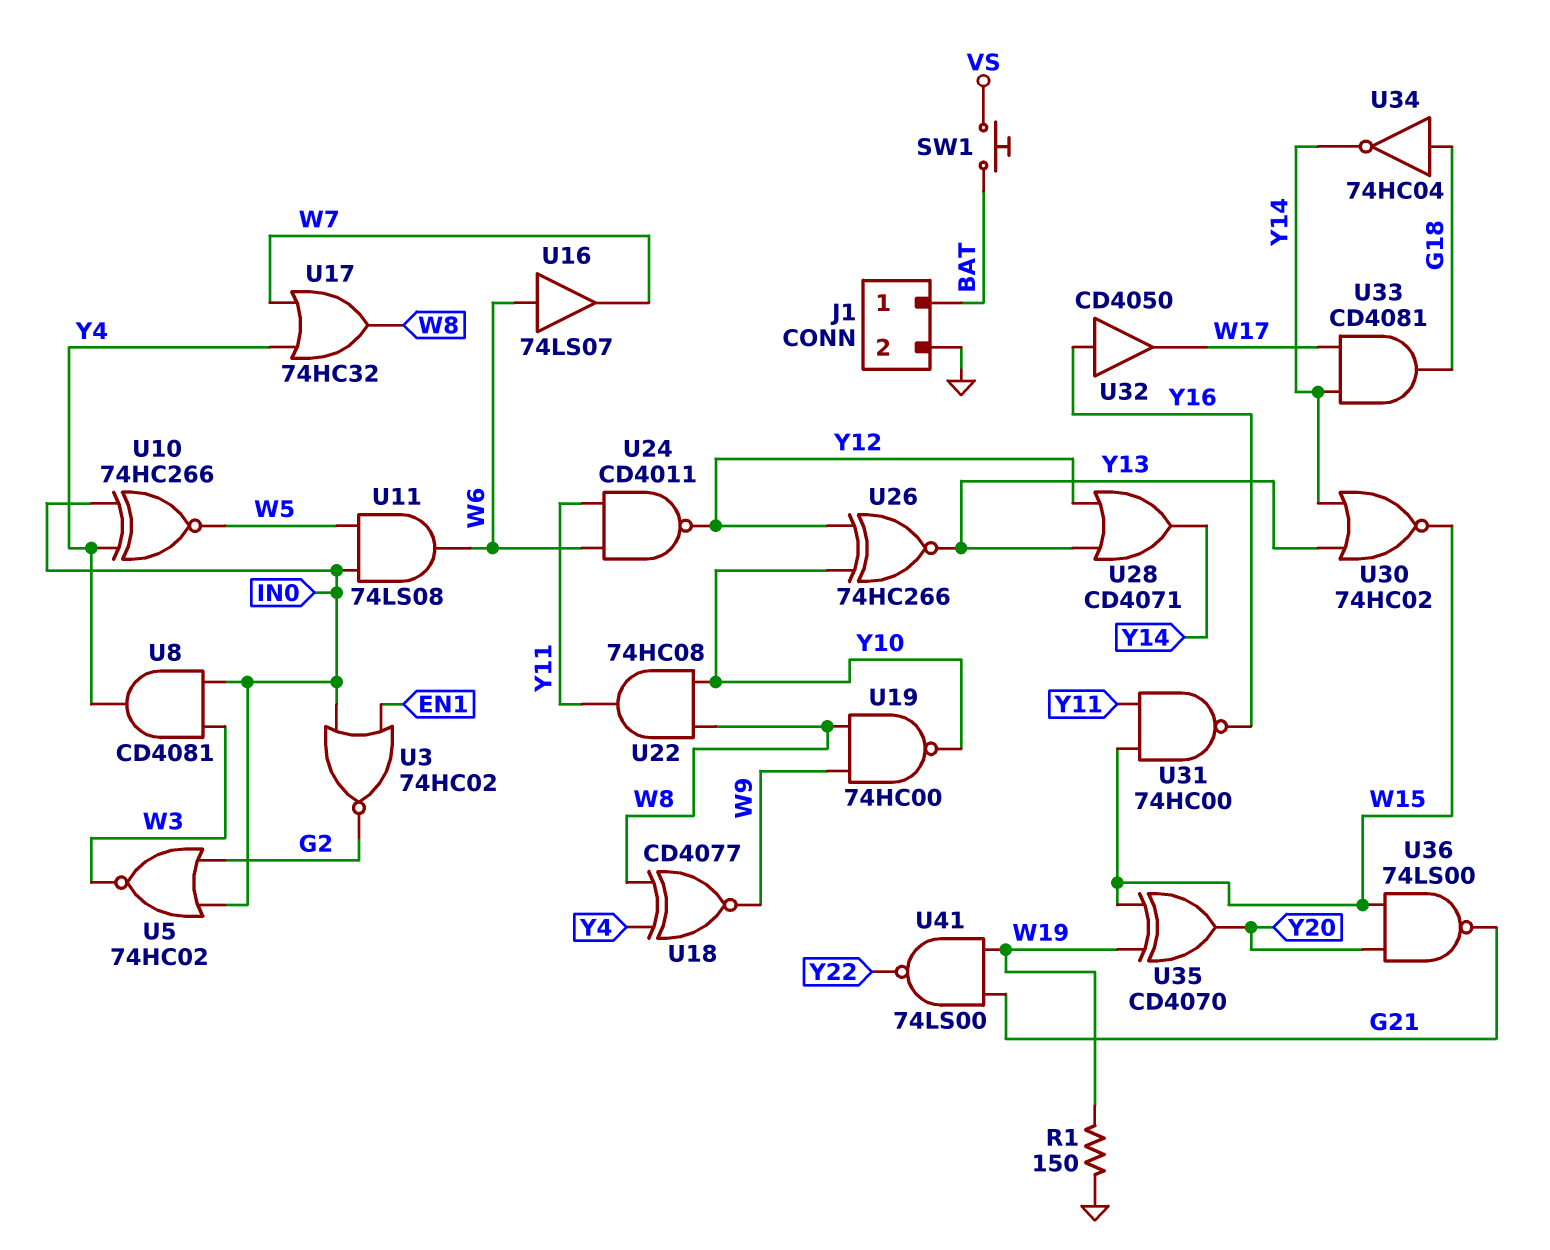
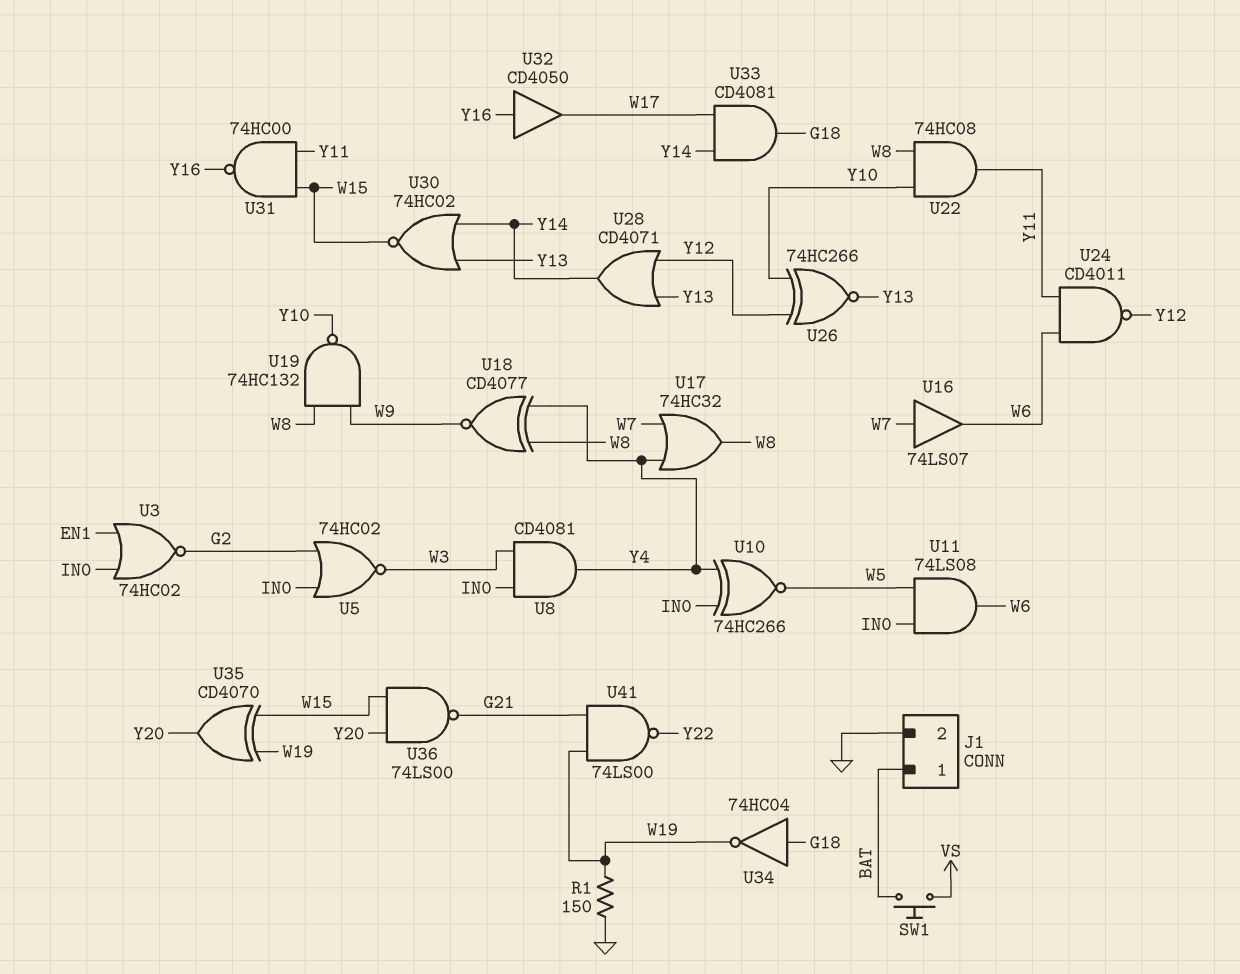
U16: buffer 74LS07 (in W6, out W7) -> buffer 74LS07 (in W7, out W6)
U19: NAND 74HC00 (in W8, in W9, out Y10) -> NAND 74HC132 (in W8, in W9, out Y10)
U34: NOT 74HC04 (in G18, out Y14) -> NOT 74HC04 (in G18, out W19)

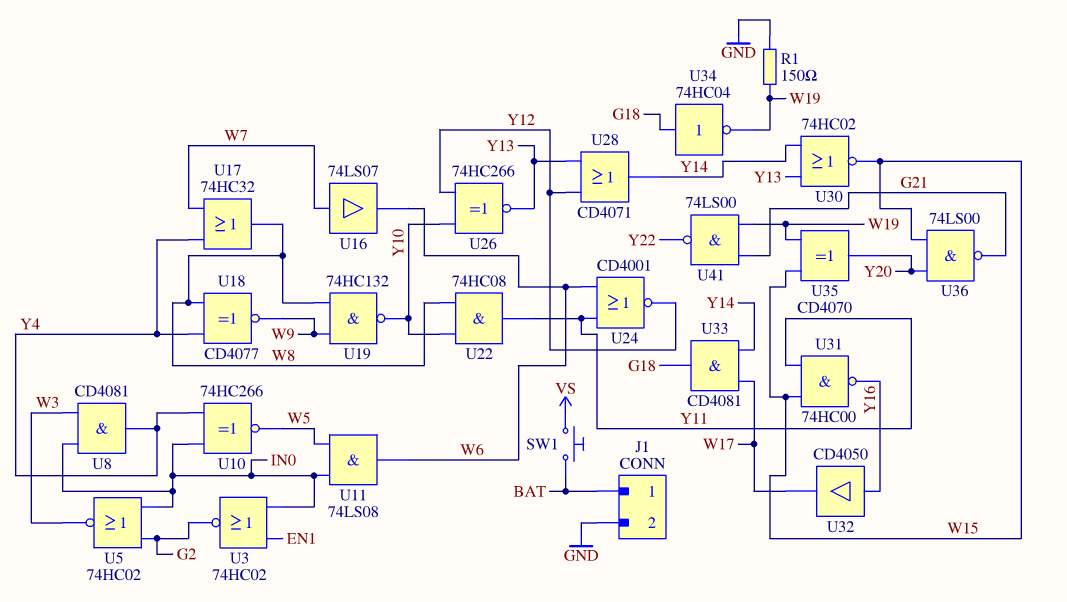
U24: NAND CD4011 (in W6, in Y11, out Y12) -> NOR CD4001 (in W6, in Y11, out Y12)

